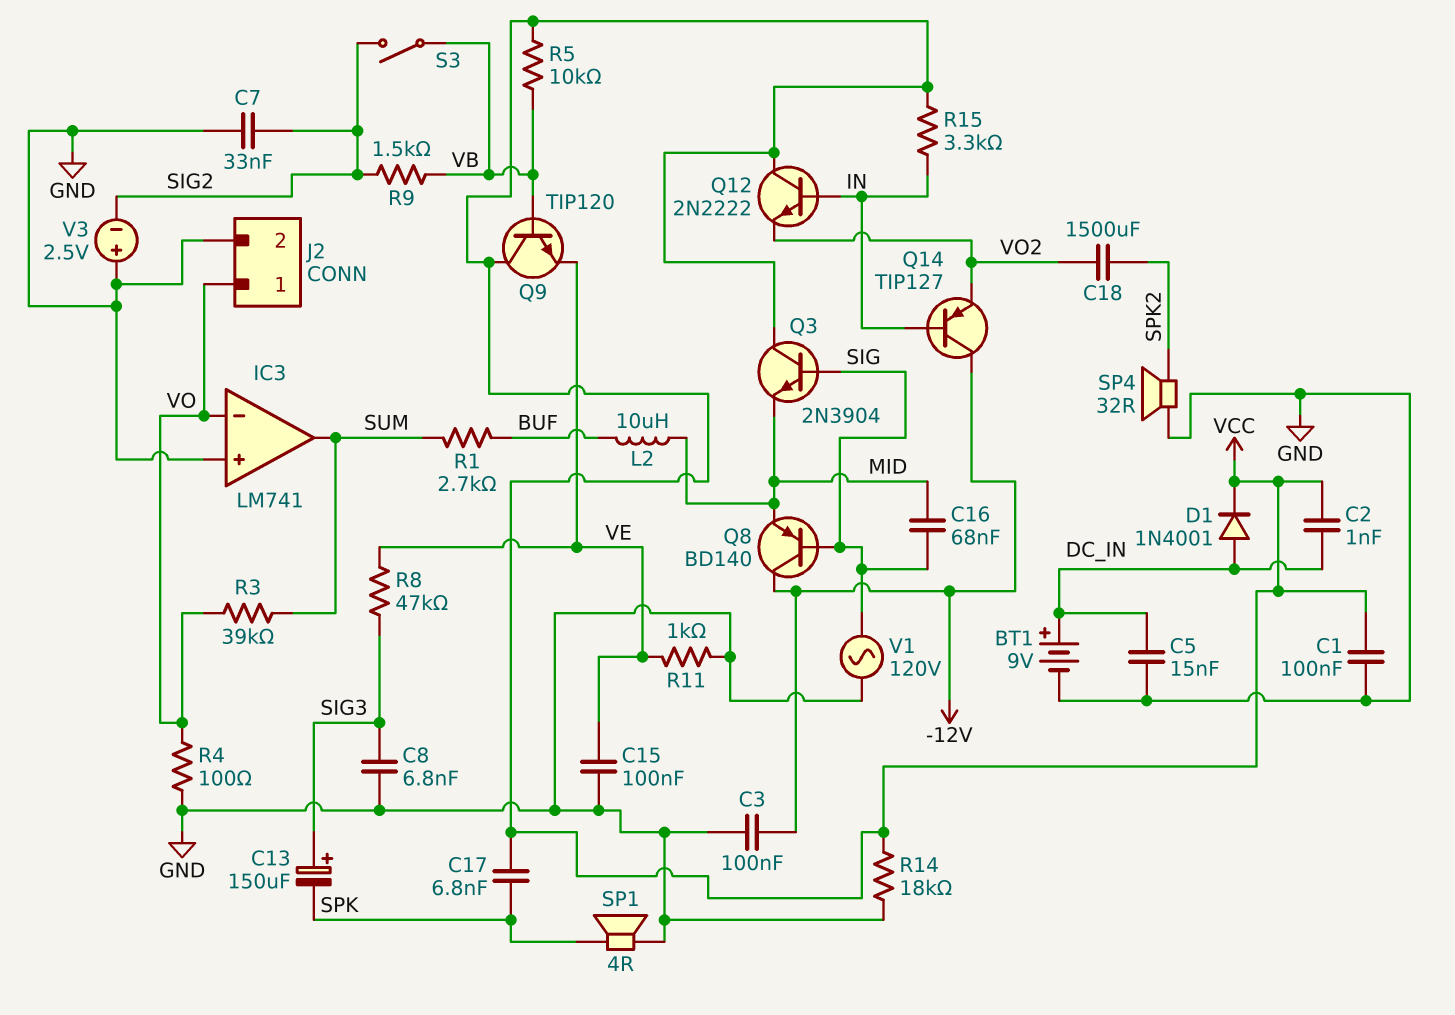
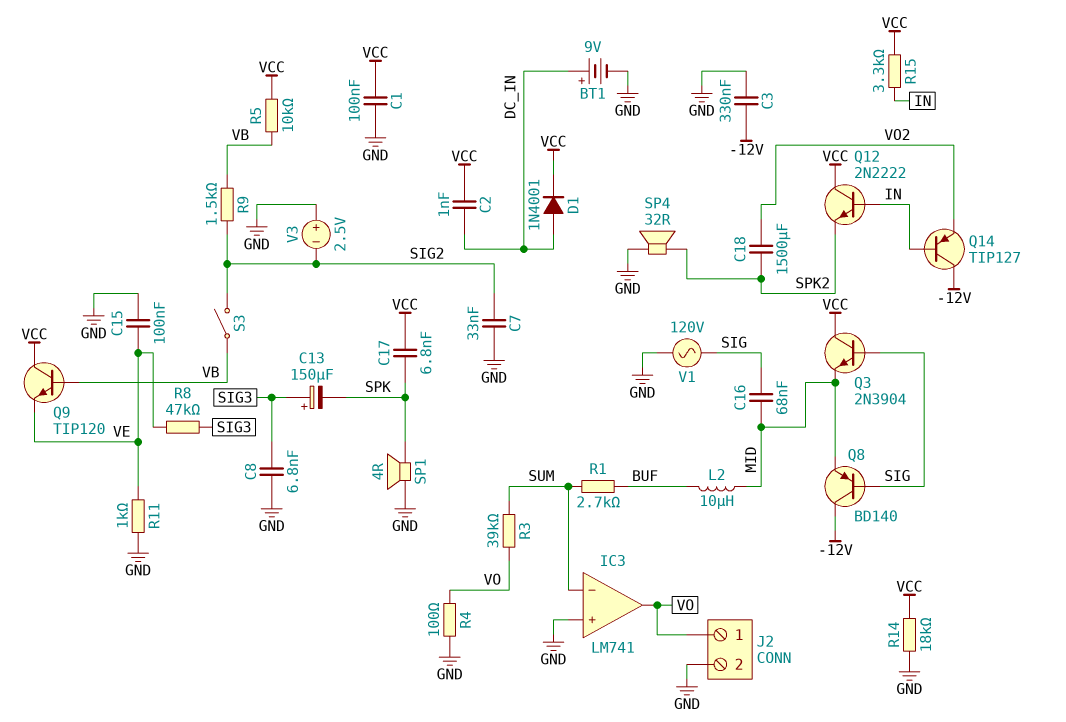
C3: 100nF (-12V, GND) -> 330nF (-12V, GND)
C5: 15nF (DC_IN, GND) -> none
IC3 pin in-: VO -> SUM
IC3 pin out: SUM -> VO
Q12: NPN 2N2222 (B IN, C VCC, E VO2) -> NPN 2N2222 (B IN, C VCC, E SPK2)

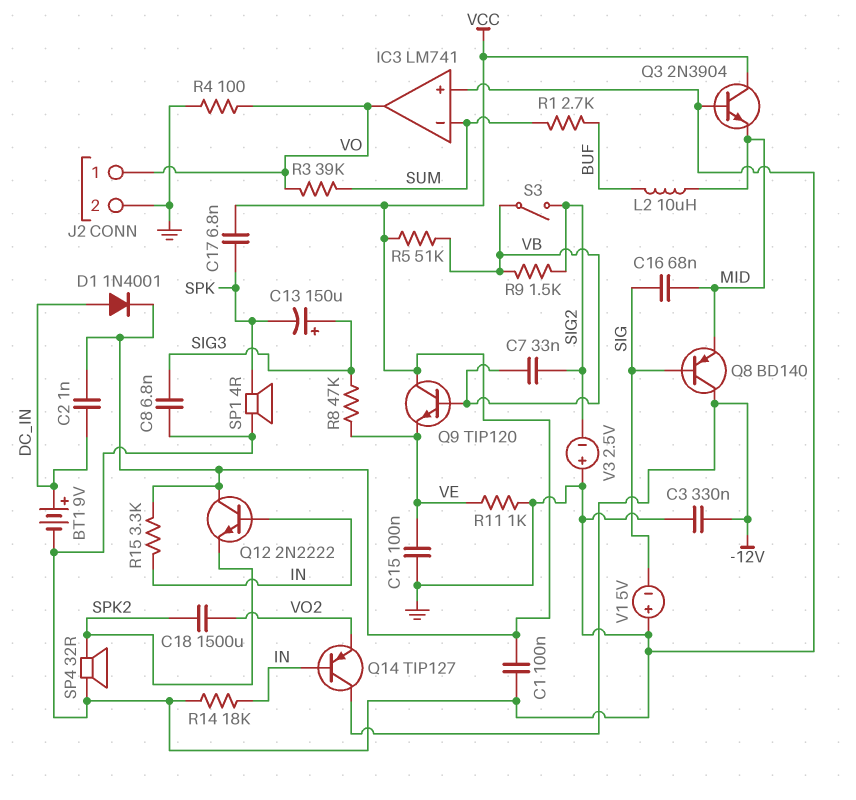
C7: 33nF (GND, SIG2) -> 33nF (SIG2, VB)
Q3: NPN 2N3904 (B SIG, C VCC, E MID) -> NPN 2N3904 (B GND, C VCC, E MID)
R5: 10k (VB, VCC) -> 51k (VB, VCC)
R14: 18k (GND, VCC) -> 18k (GND, IN)
V1: AC 120V (GND, SIG) -> 5V (plus GND, minus SIG)

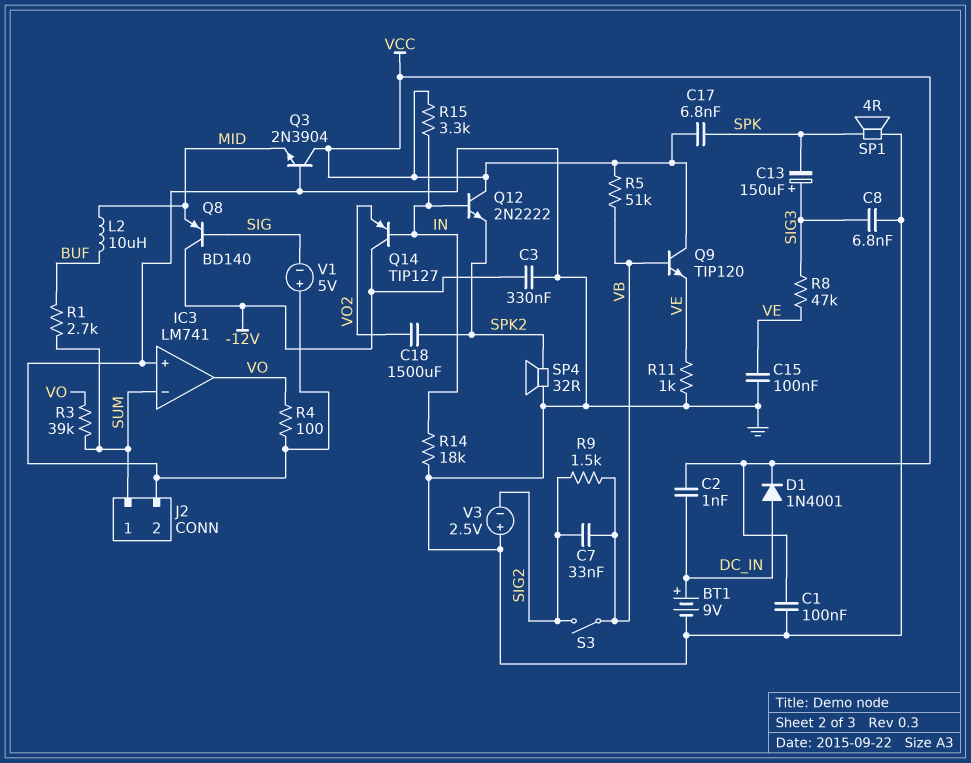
C16: 68nF (MID, SIG) -> none
J2 pin 1: VO -> SUM

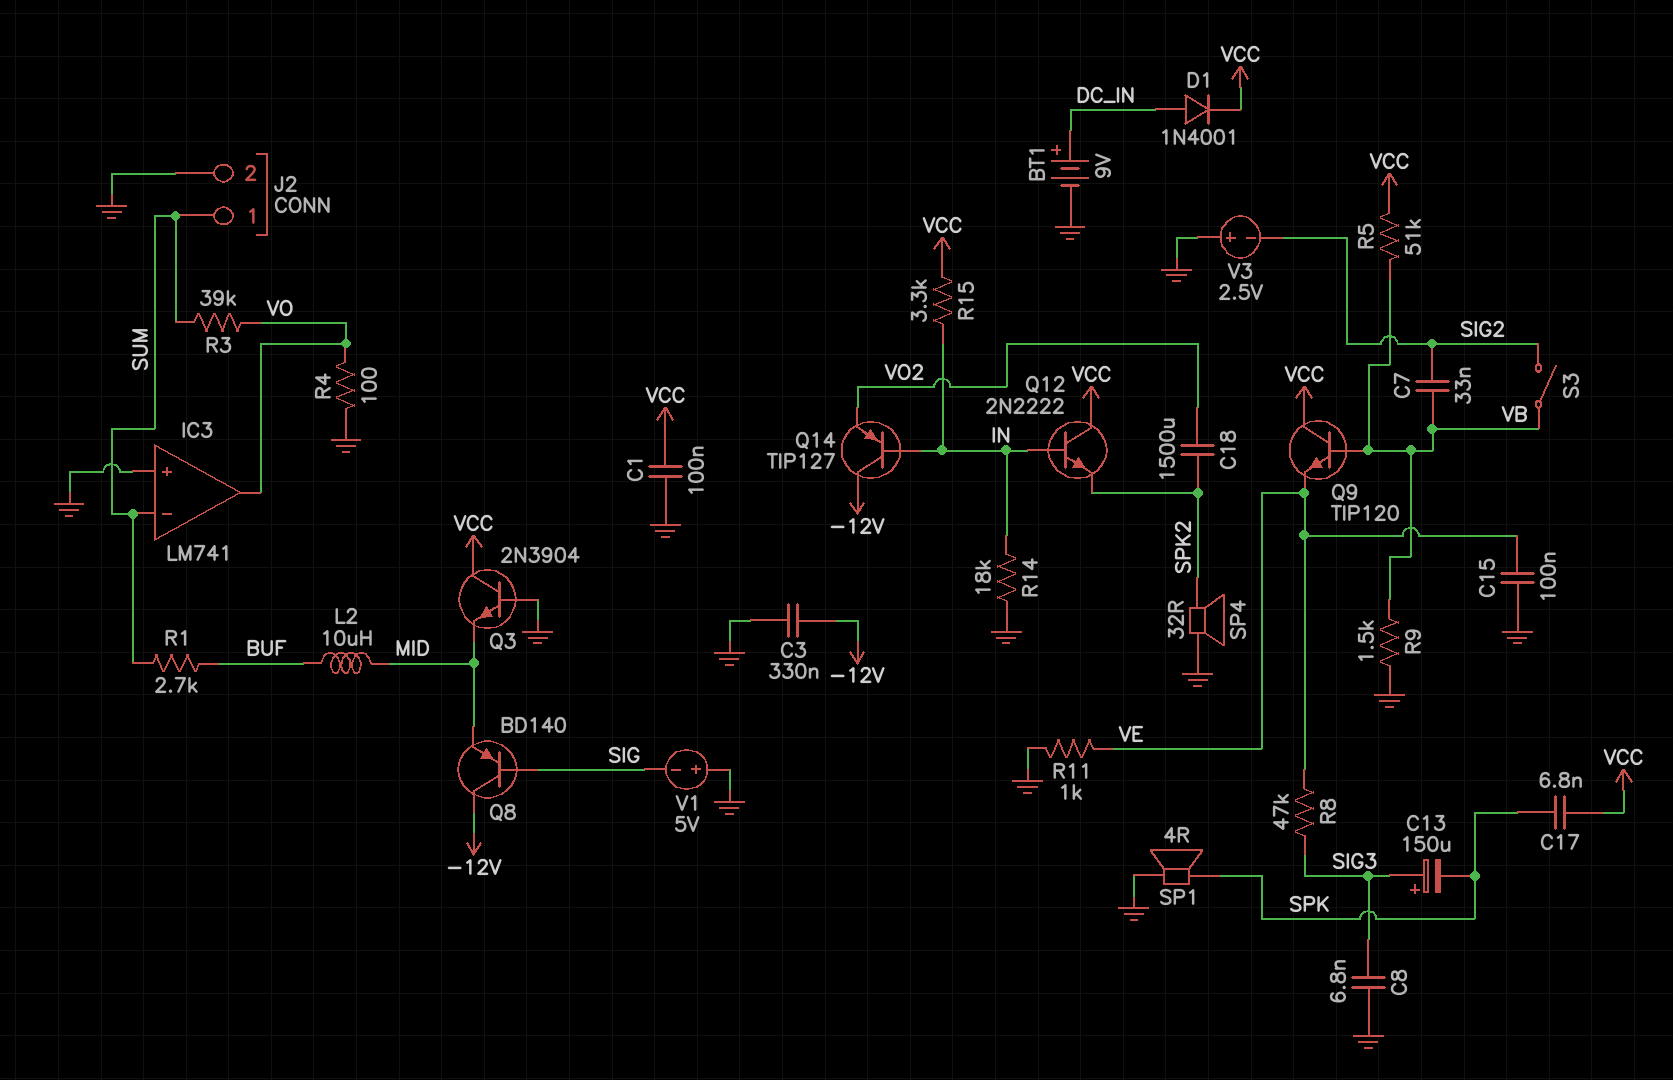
C2: 1nF (DC_IN, VCC) -> none
R9: 1.5k (SIG2, VB) -> 1.5k (GND, VB)

